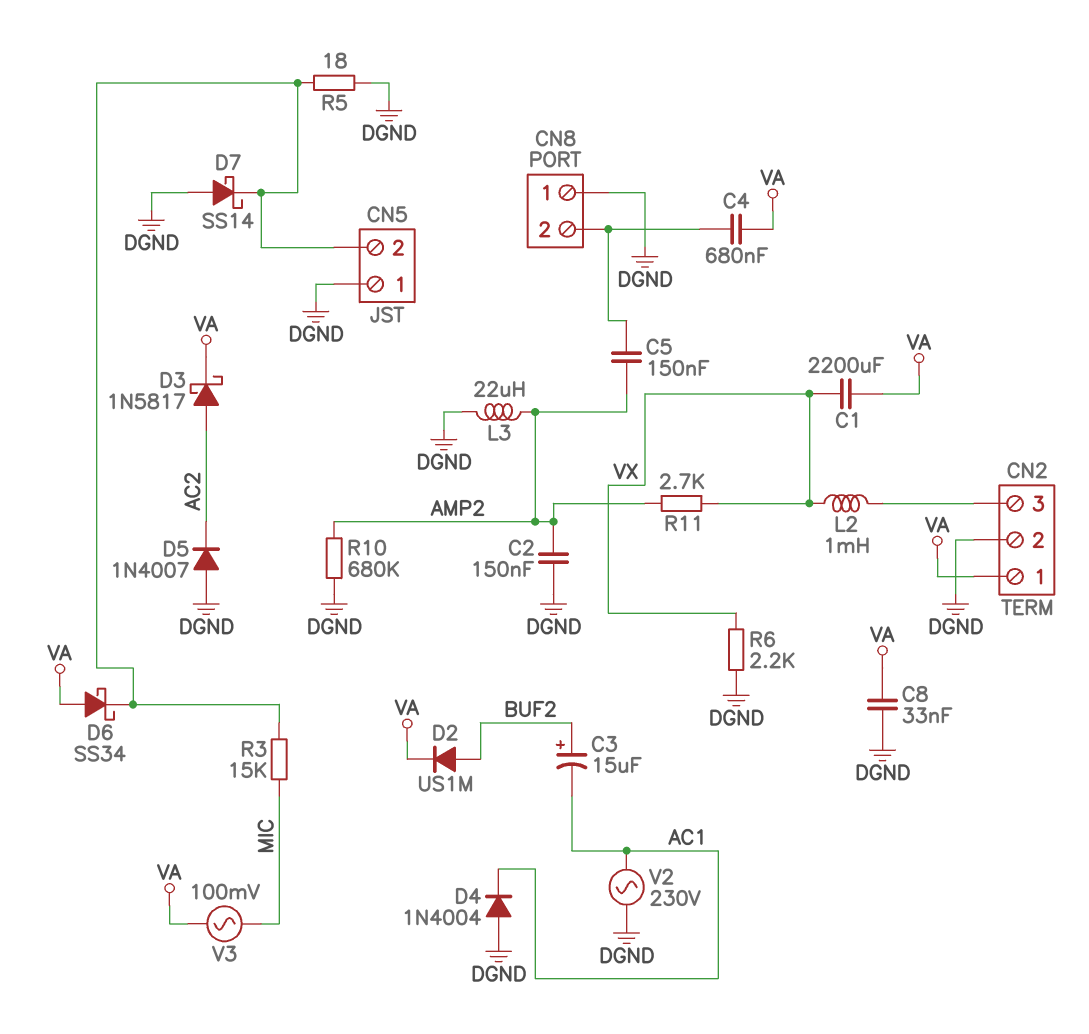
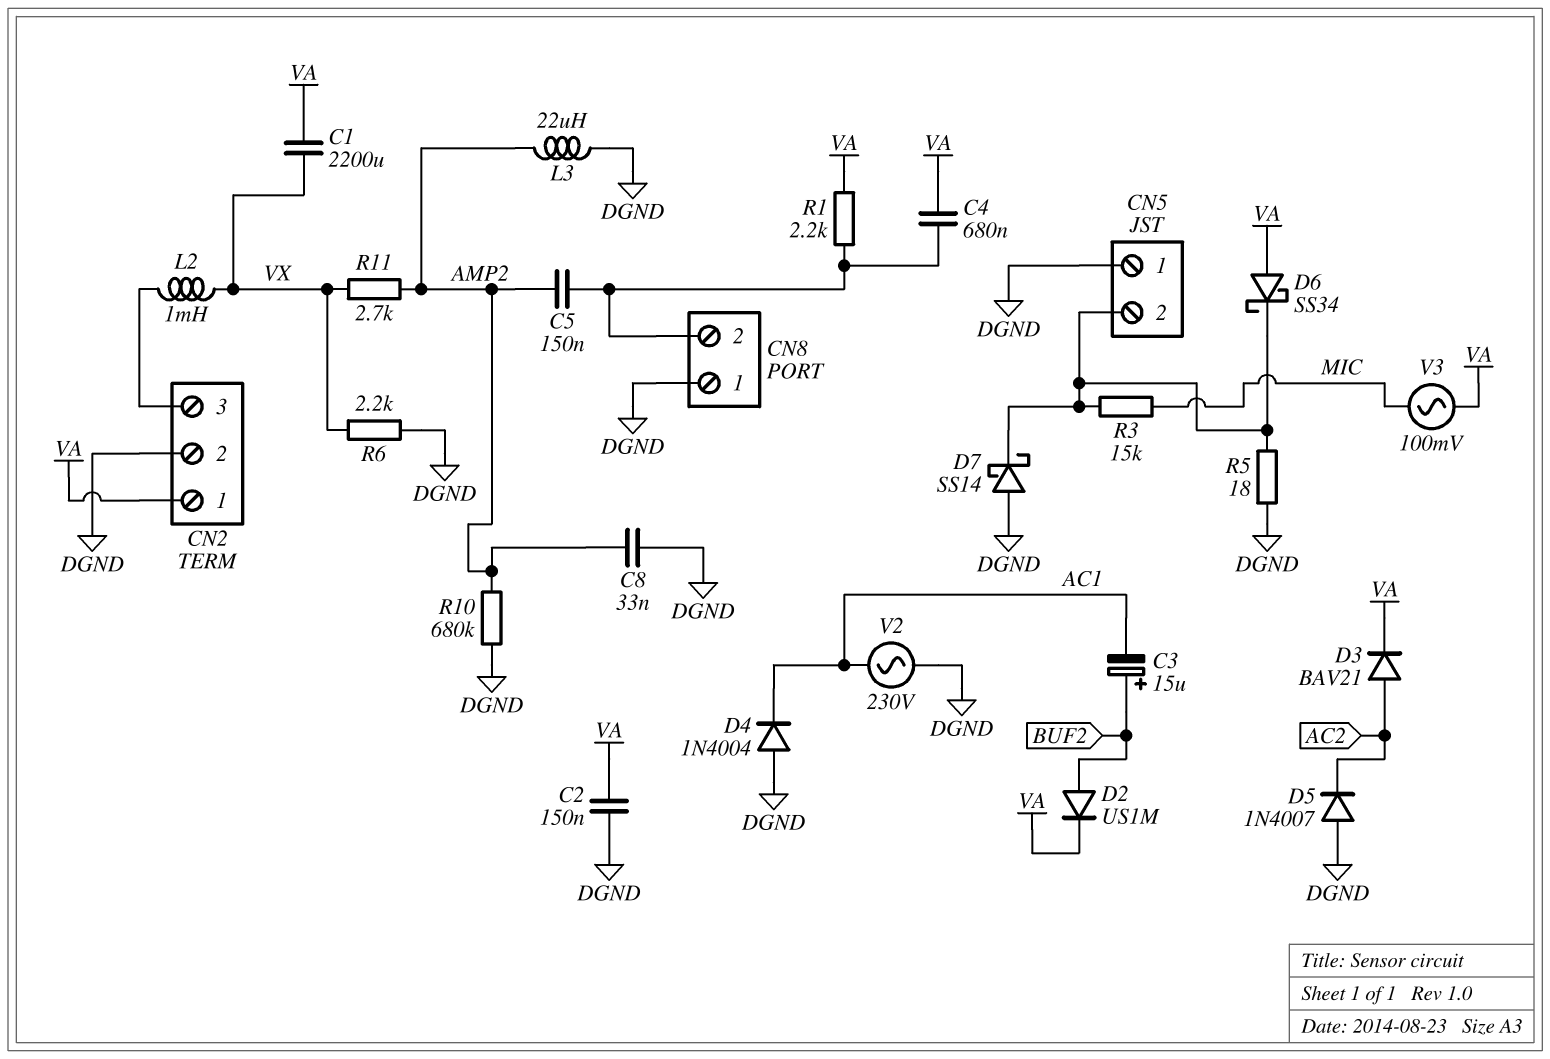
C2: 150nF (AMP2, DGND) -> 150nF (DGND, VA)
C8: 33nF (DGND, VA) -> 33nF (AMP2, DGND)
D3: schottky 1N5817 (A AC2, K VA) -> diode BAV21 (A AC2, K VA)
R1: none -> 2.2k (CN8/2, VA)

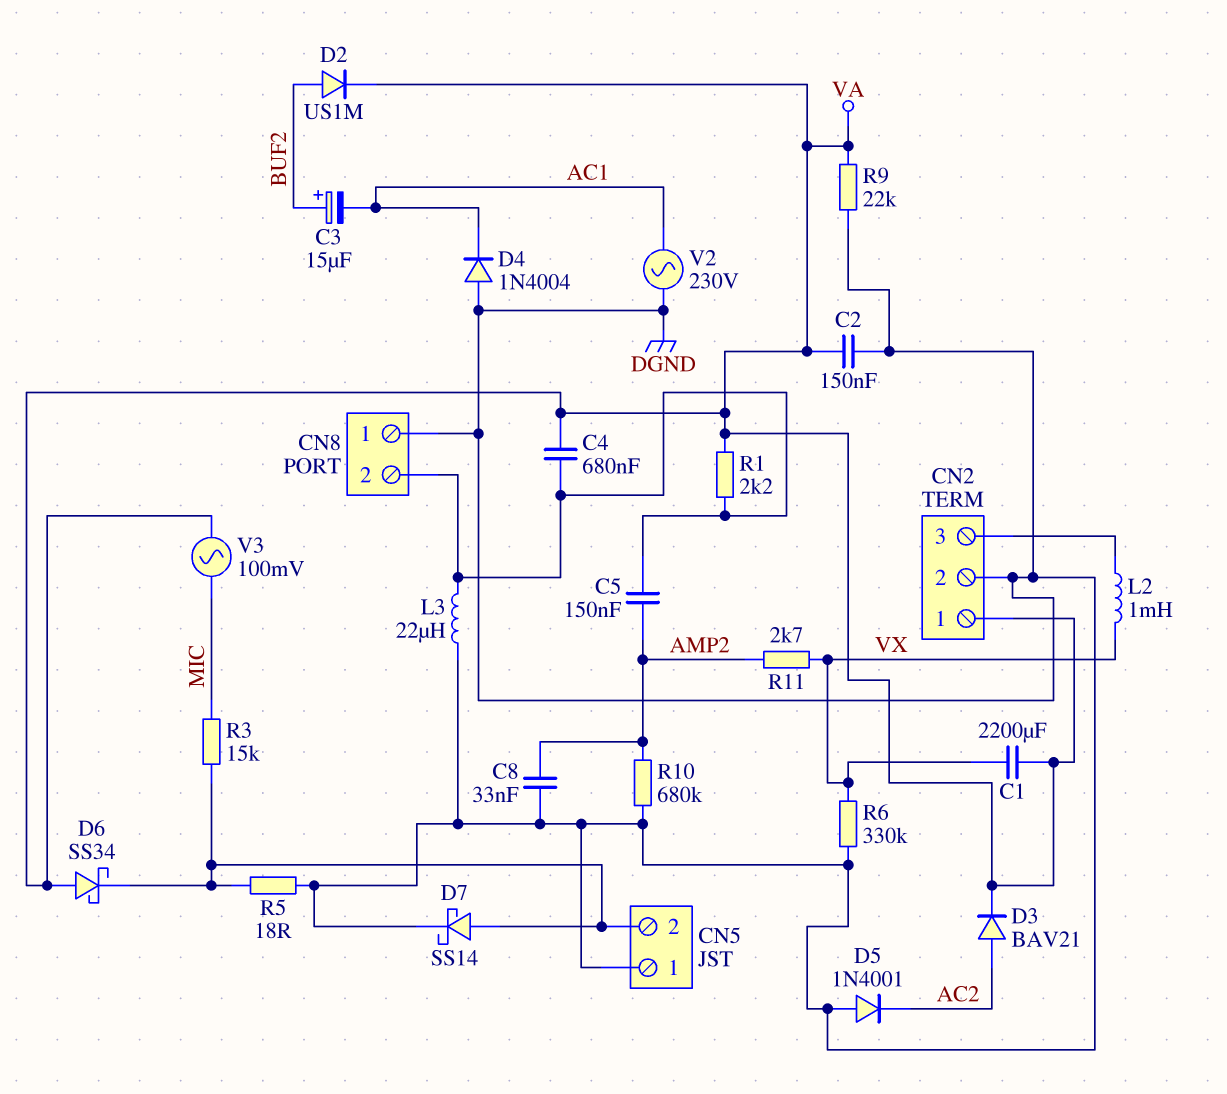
D5: diode 1N4007 (A DGND, K AC2) -> diode 1N4001 (A DGND, K AC2)
D7: schottky SS14 (A DGND, K CN5/2) -> schottky SS14 (A CN5/2, K DGND)
L3: 22uH (AMP2, DGND) -> 22uH (CN8/2, DGND)
R6: 2.2k (DGND, VX) -> 330k (DGND, VX)
R9: none -> 22k (DGND, VA)

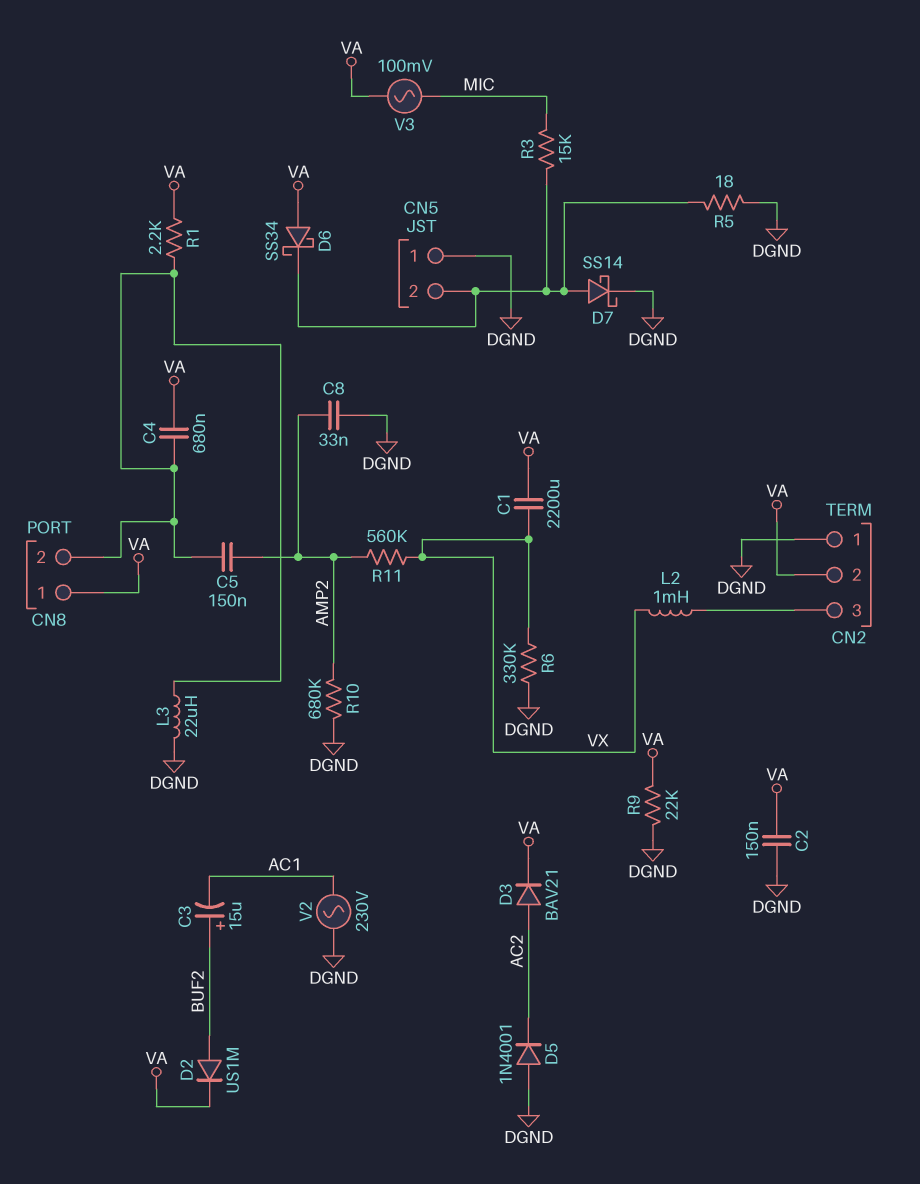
CN2 pin 1: VA -> DGND
CN2 pin 2: DGND -> VA
CN8 pin 1: DGND -> VA
D4: diode 1N4004 (A DGND, K AC1) -> none
R11: 2.7k (AMP2, VX) -> 560k (AMP2, VX)

